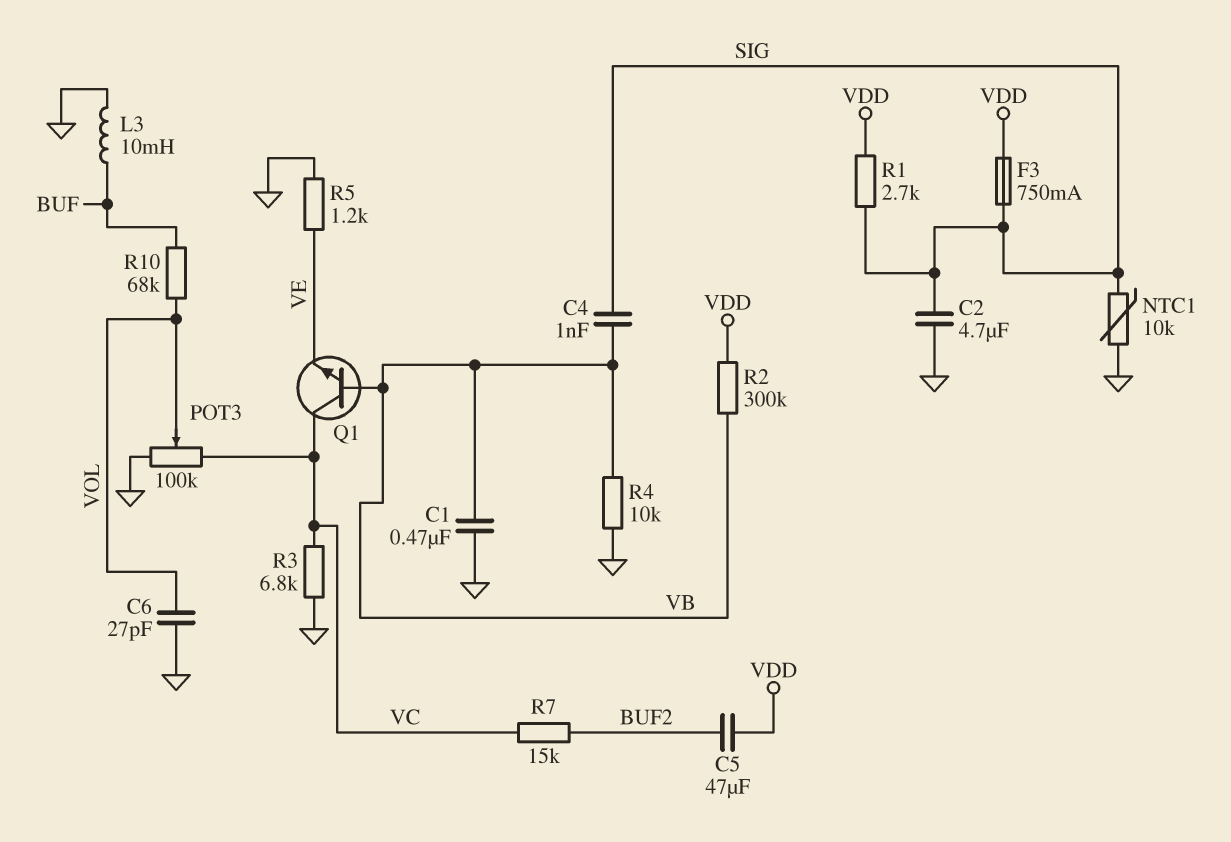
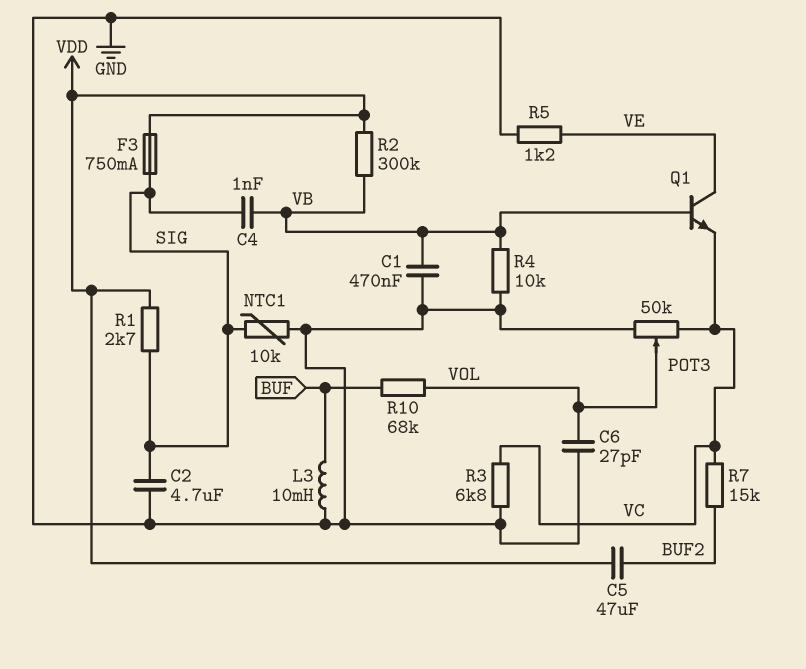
POT3: 100k (GND, VC, wiper VOL) -> 50k (GND, VC, wiper VOL)
Q1: NPN (B VB, C VC, E VE) -> NPN (B VB, C VE, E VC)

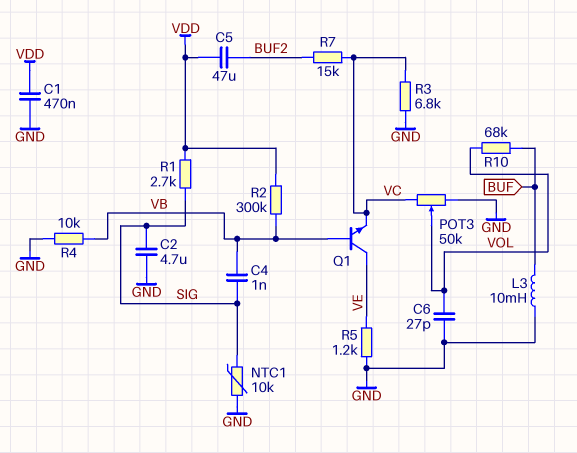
C1: 470nF (GND, VB) -> 470nF (GND, VDD)
F3: 750mA (SIG, VDD) -> none

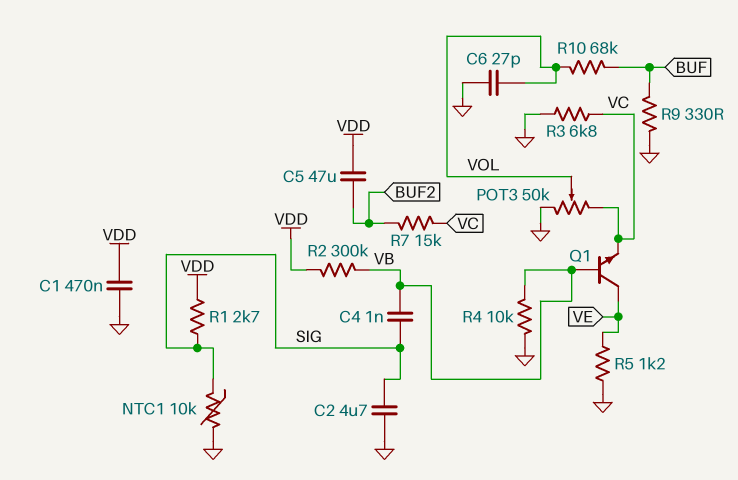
L3: 10mH (BUF, GND) -> none
R9: none -> 330 (BUF, GND)

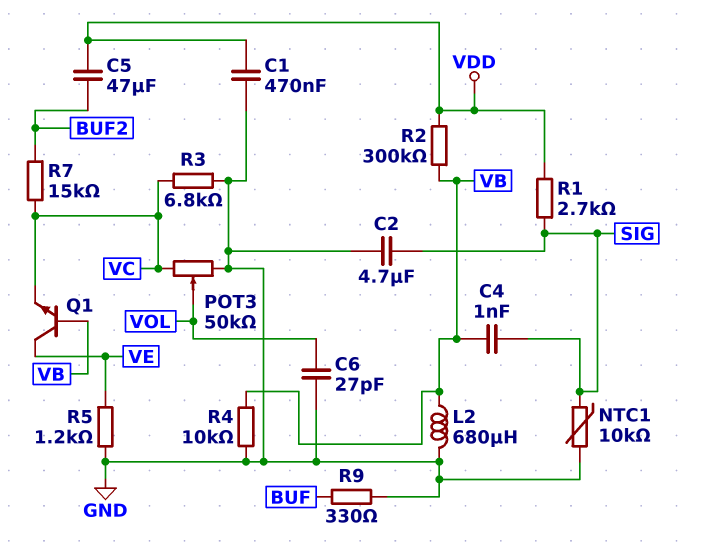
L2: none -> 680uH (GND, VB)
R10: 68k (BUF, VOL) -> none

